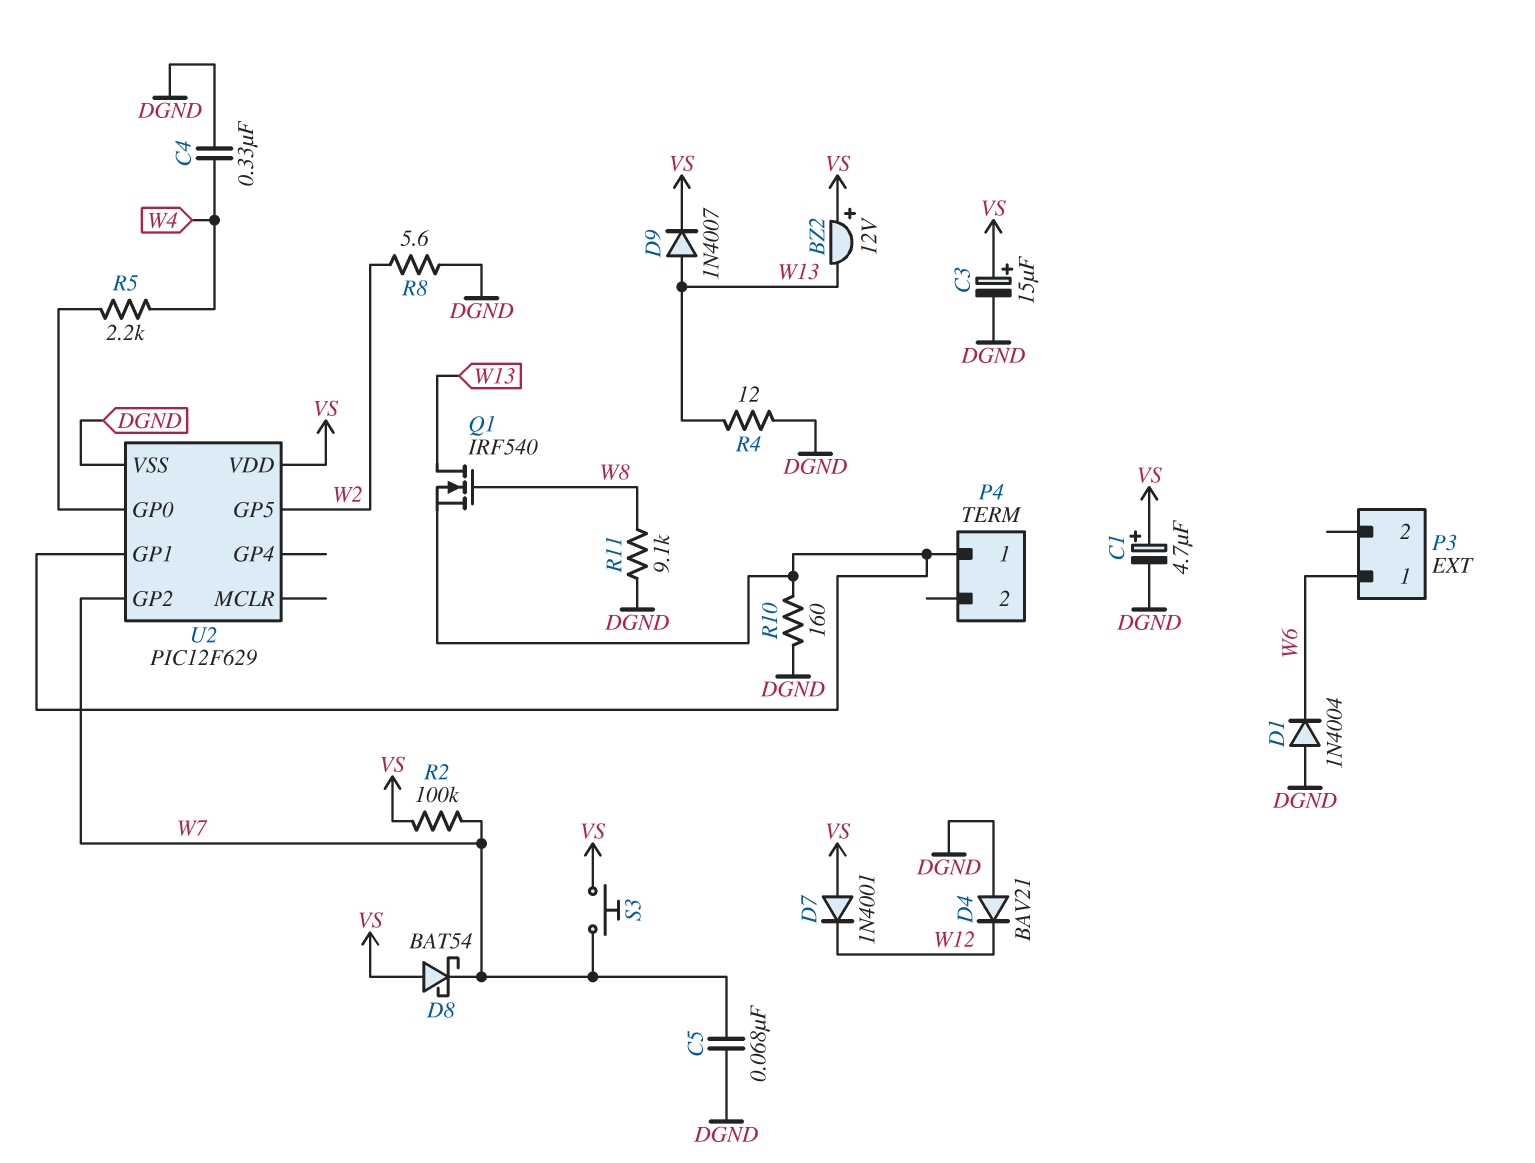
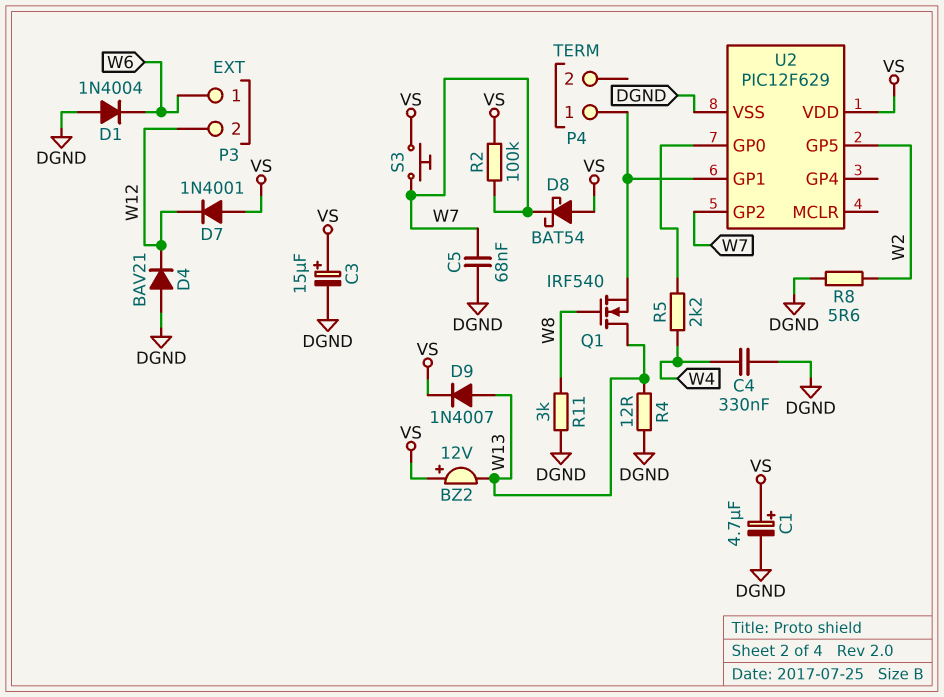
P3 pin 2: none -> W12
R10: 160 (DGND, P4/1) -> none
R11: 9.1k (DGND, W8) -> 3k (DGND, W8)

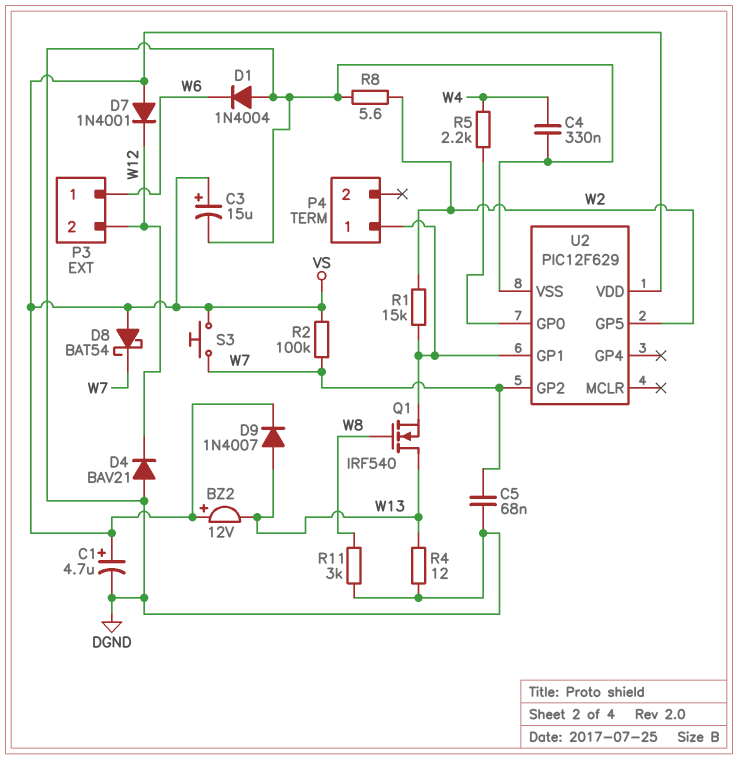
R1: none -> 15k (P4/1, W2)

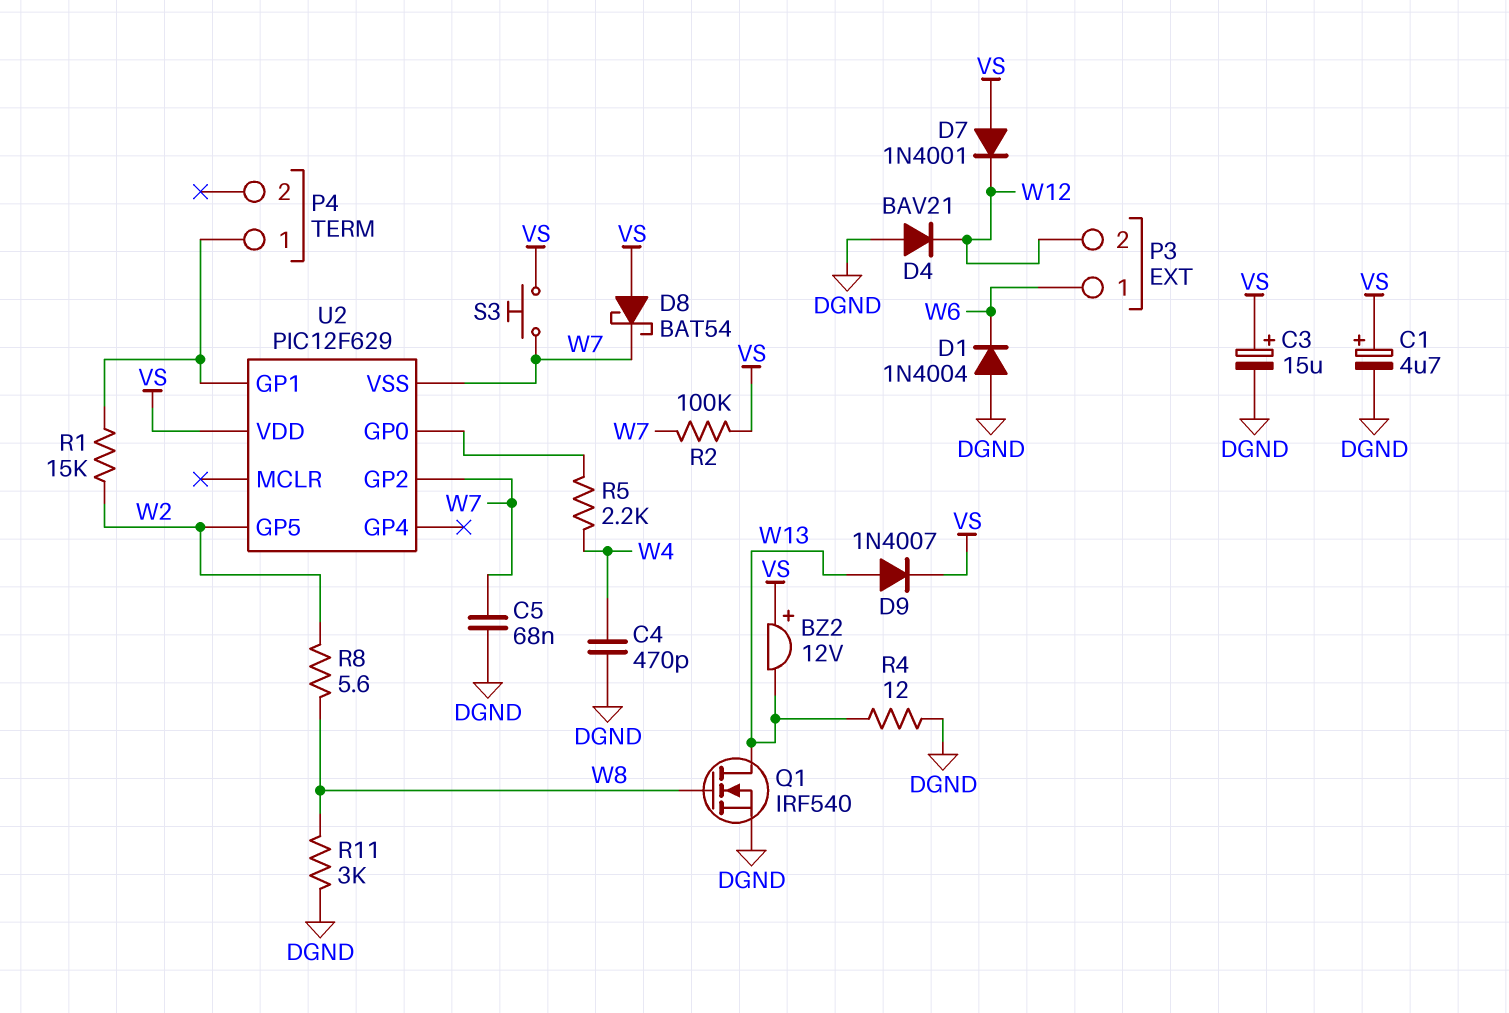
C4: 330nF (DGND, W4) -> 470pF (DGND, W4)
Q1: NMOS IRF540 (G W8, D W13, S P4/1) -> NMOS IRF540 (G W8, D W13, S DGND)
R8: 5.6 (DGND, W2) -> 5.6 (W2, W8)
U2 pin VSS: DGND -> W7

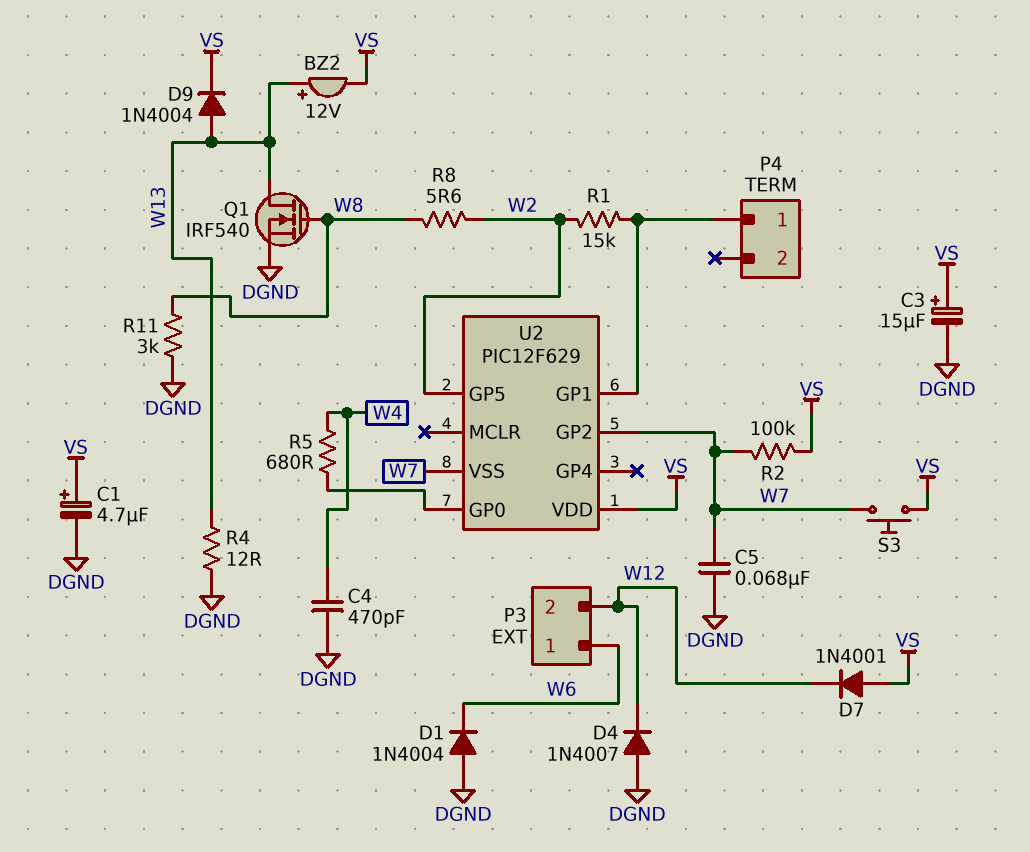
BZ2: buzzer 12V (plus VS, minus W13) -> buzzer 12V (plus W13, minus VS)
D4: diode BAV21 (A DGND, K W12) -> diode 1N4007 (A DGND, K W12)
D8: schottky BAT54 (A VS, K W7) -> none
D9: diode 1N4007 (A W13, K VS) -> diode 1N4004 (A W13, K VS)
R5: 2.2k (U2/GP0, W4) -> 680 (U2/GP0, W4)

